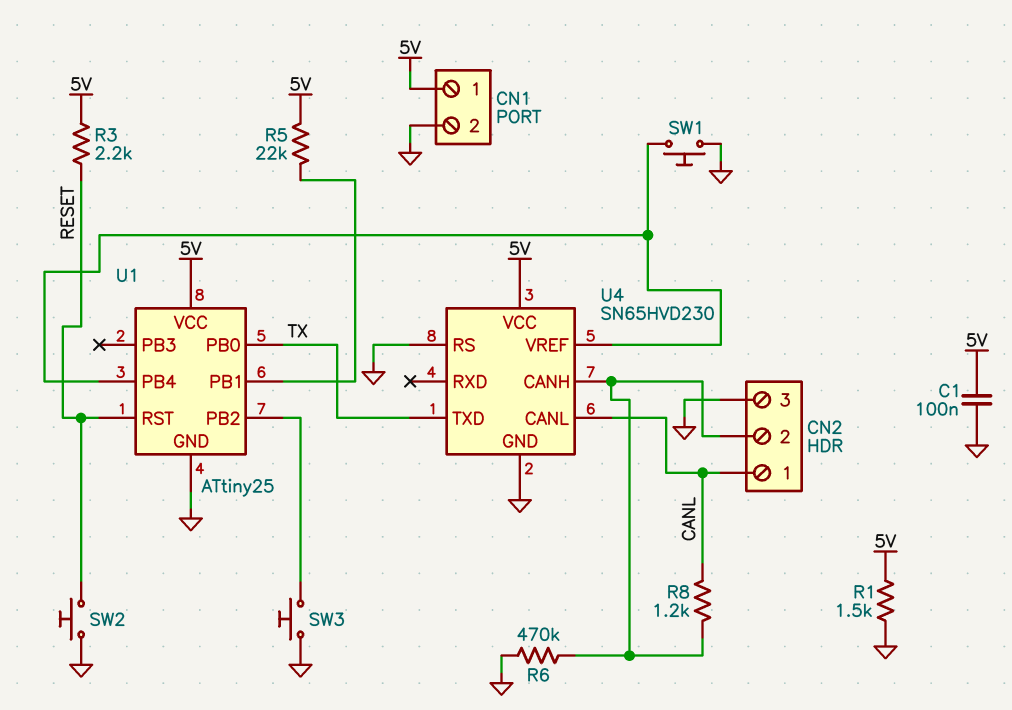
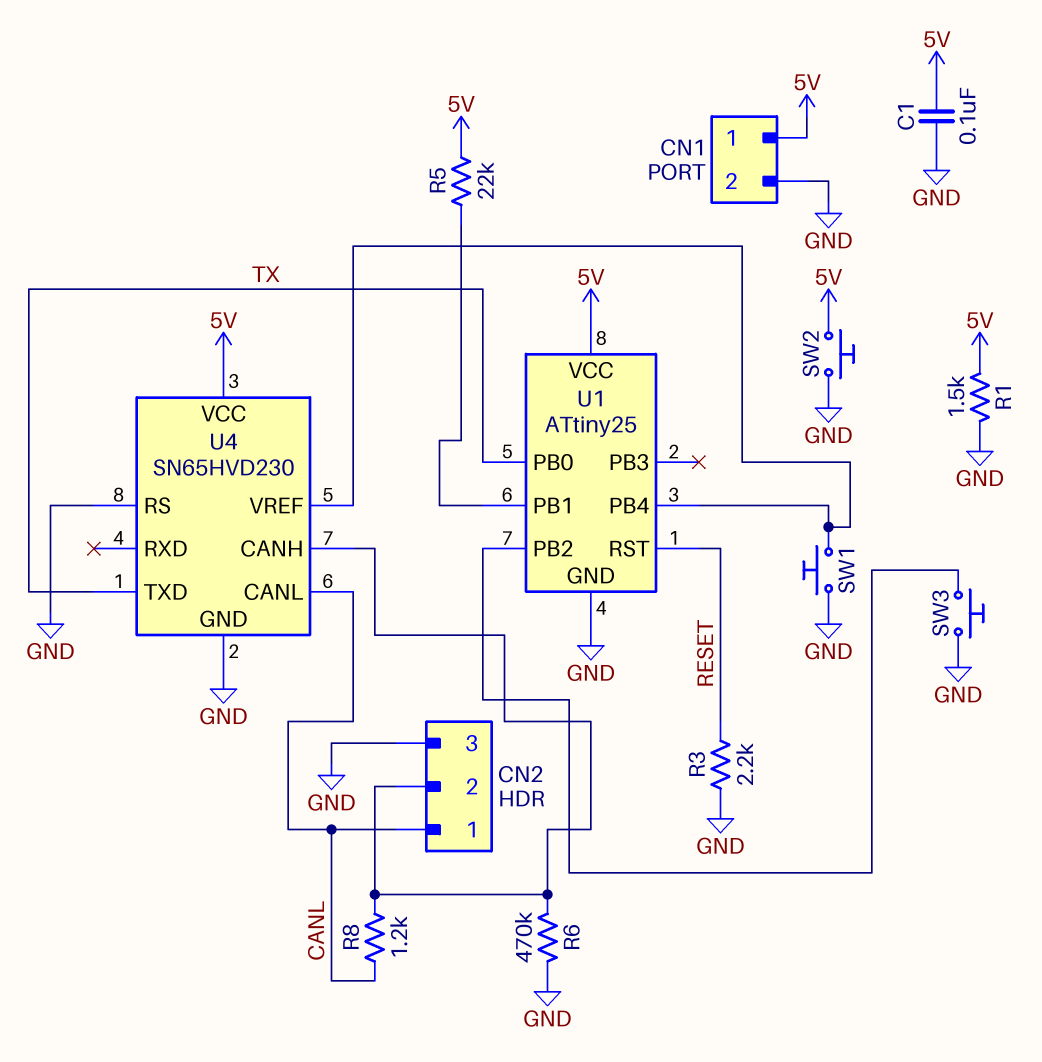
R3: 2.2k (5V, RESET) -> 2.2k (GND, RESET)
SW2: button (GND, RESET) -> button (5V, GND)

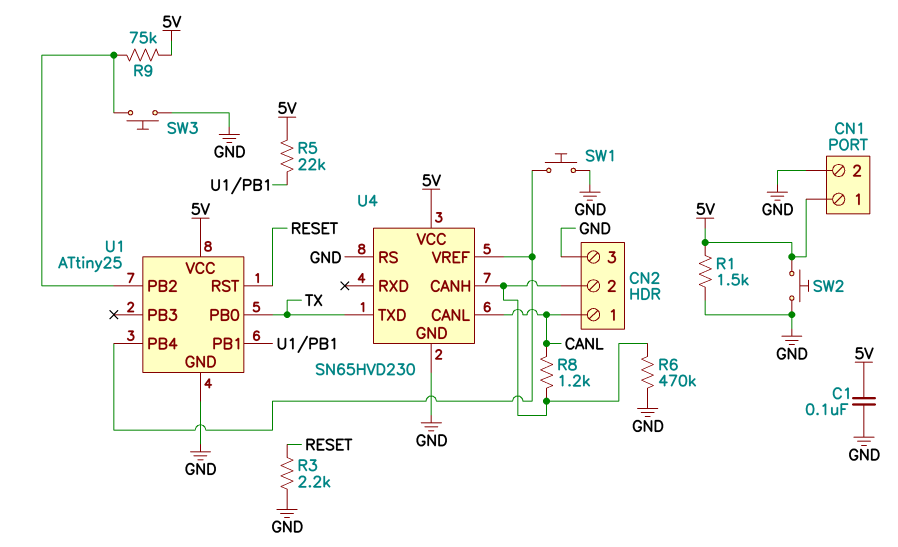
R9: none -> 75k (5V, U1/PB2)

